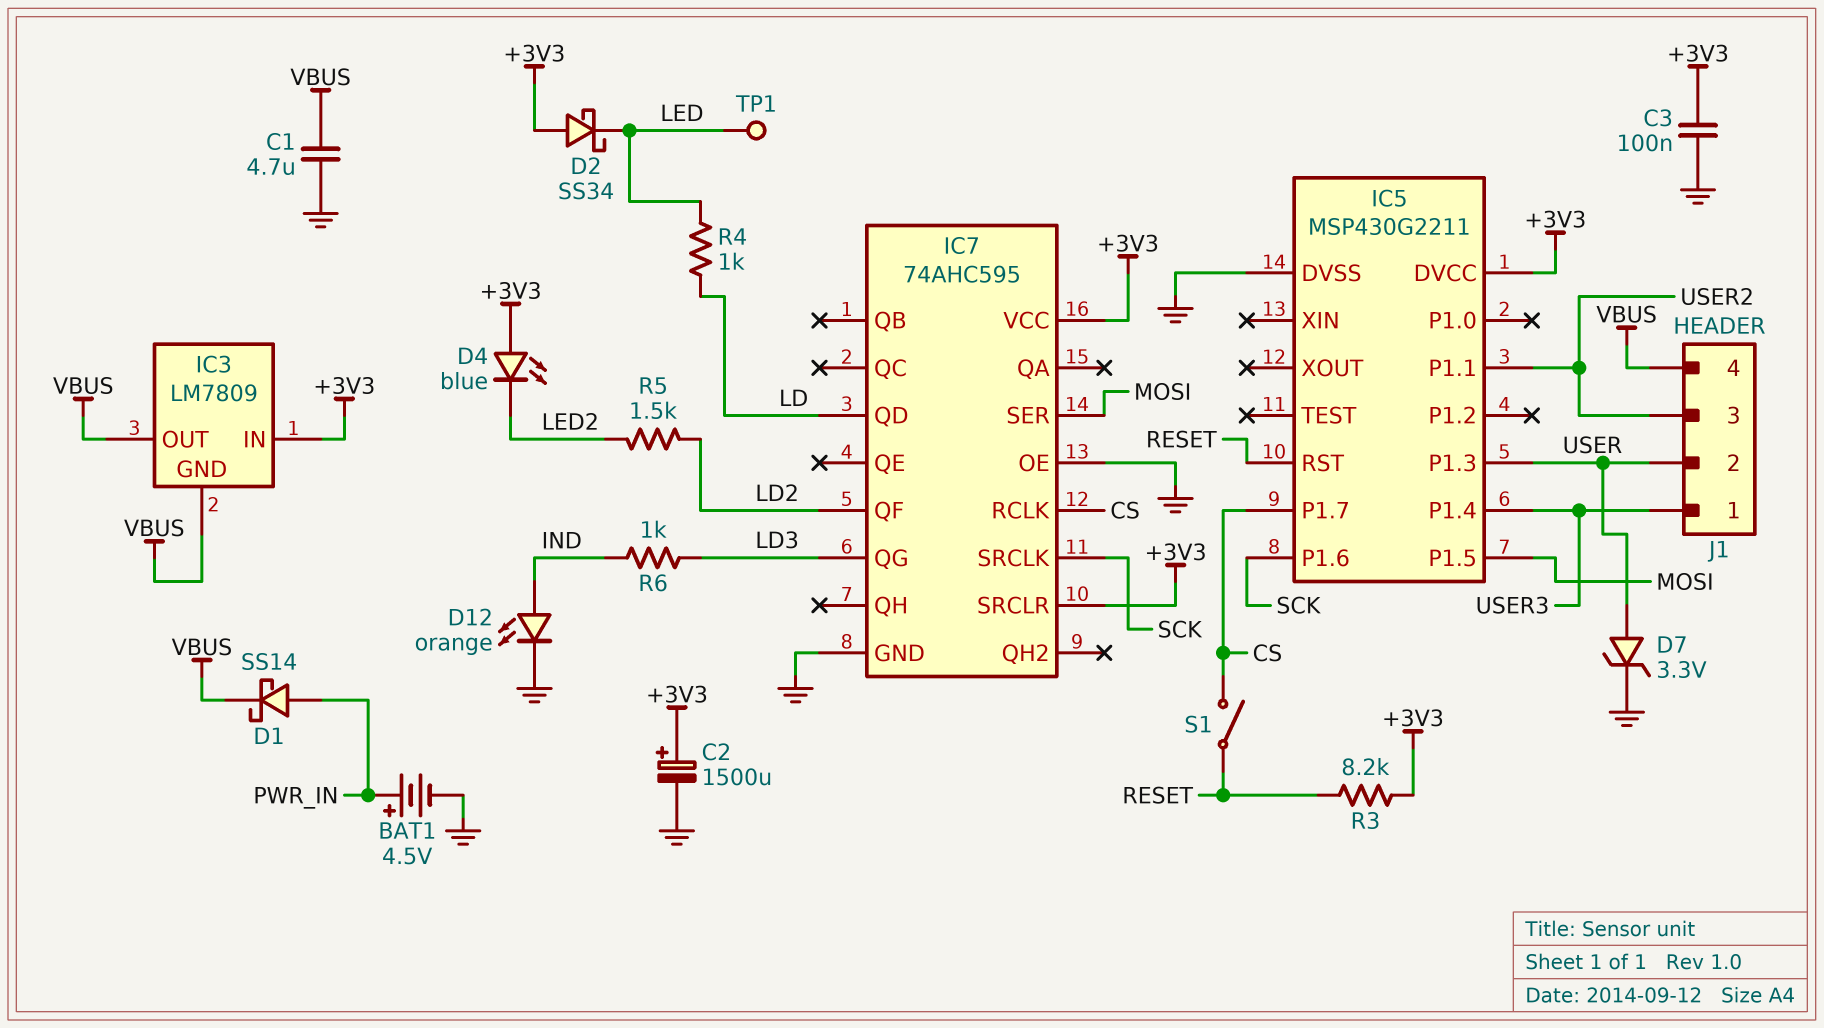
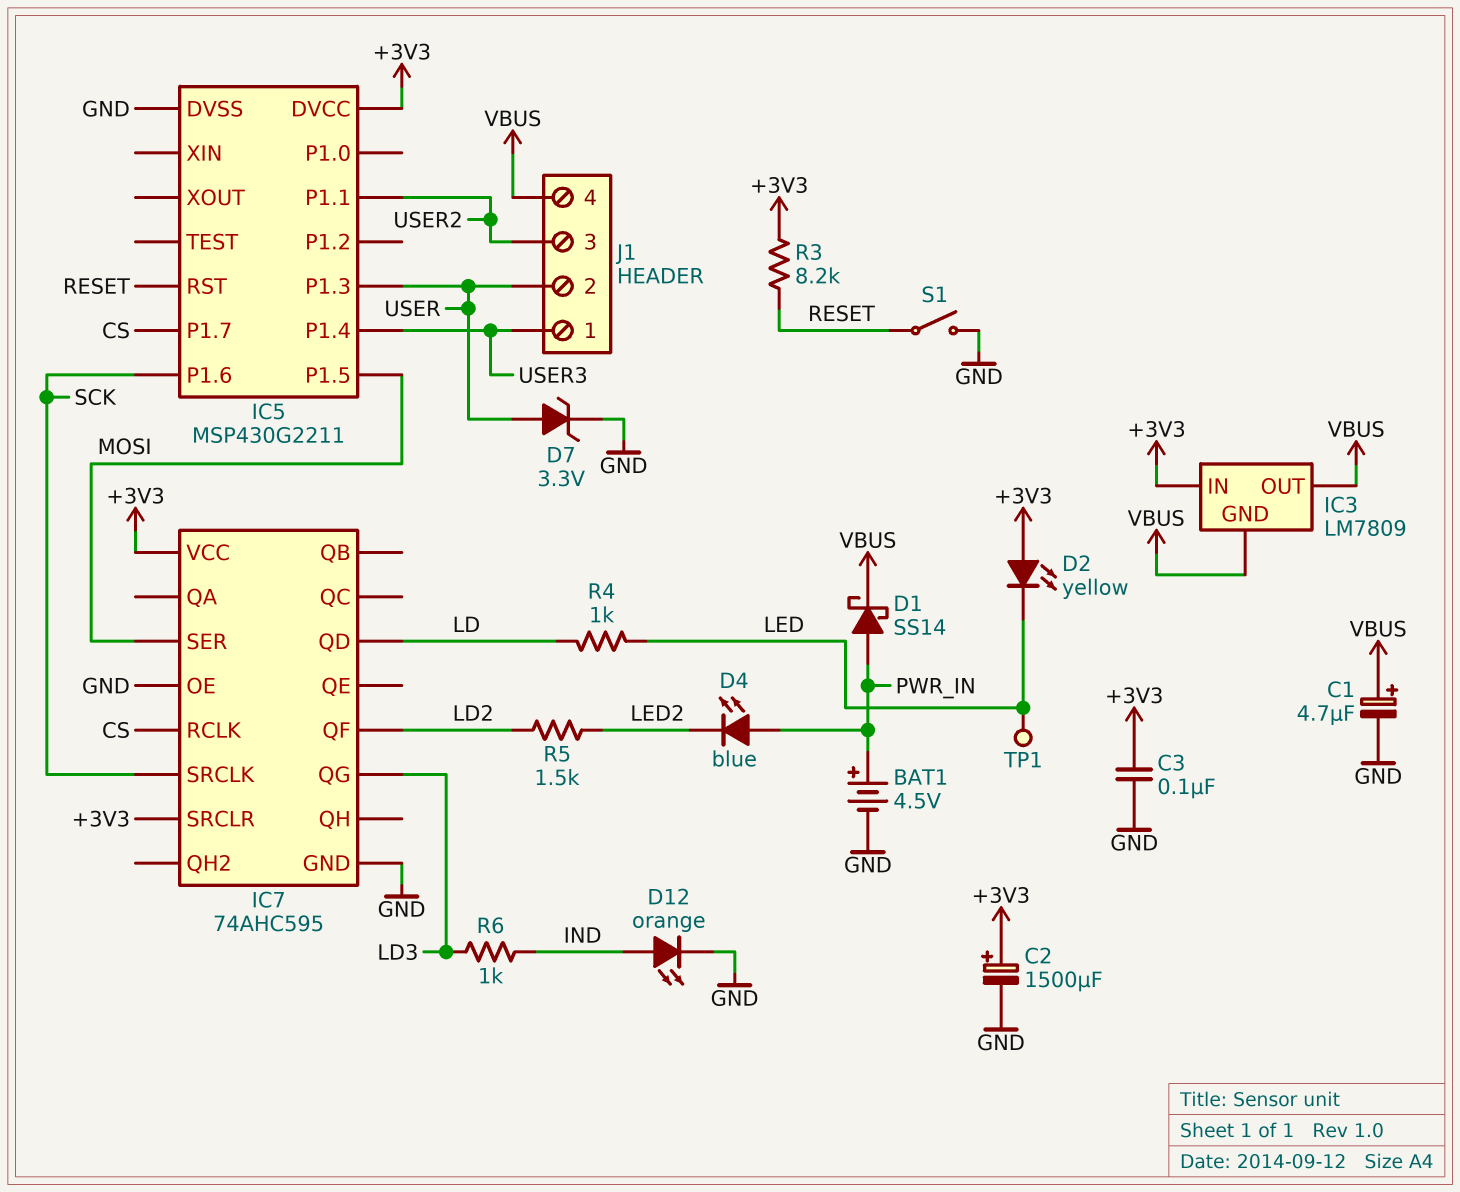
C1: 4.7uF (GND, VBUS) -> 4.7uF (plus VBUS, minus GND)
D2: schottky SS34 (A +3V3, K LED) -> LED yellow (A +3V3, K LED)
D4: LED blue (A +3V3, K LED2) -> LED blue (A PWR_IN, K LED2)
S1: switch (CS, RESET) -> switch (GND, RESET)

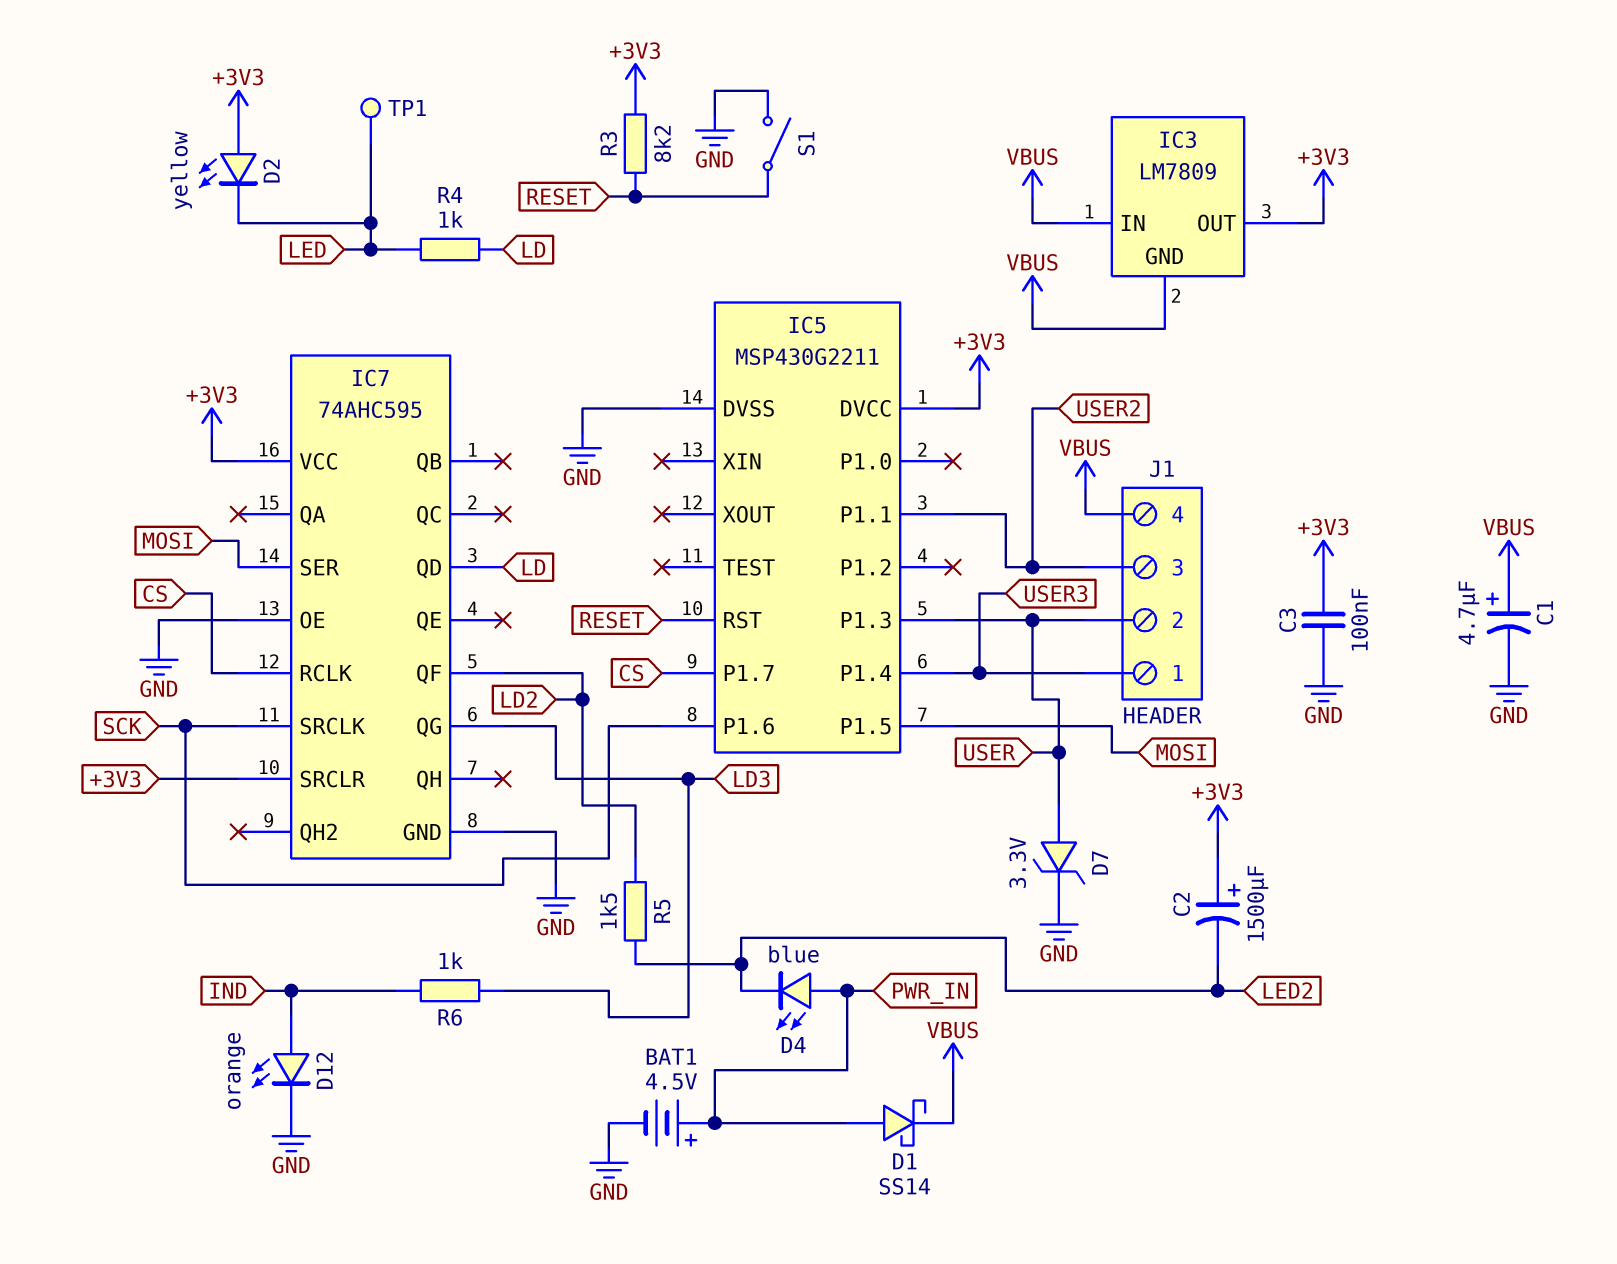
C2: 1500uF (plus +3V3, minus GND) -> 1500uF (plus +3V3, minus LED2)
IC3 pin IN: +3V3 -> VBUS
IC3 pin OUT: VBUS -> +3V3

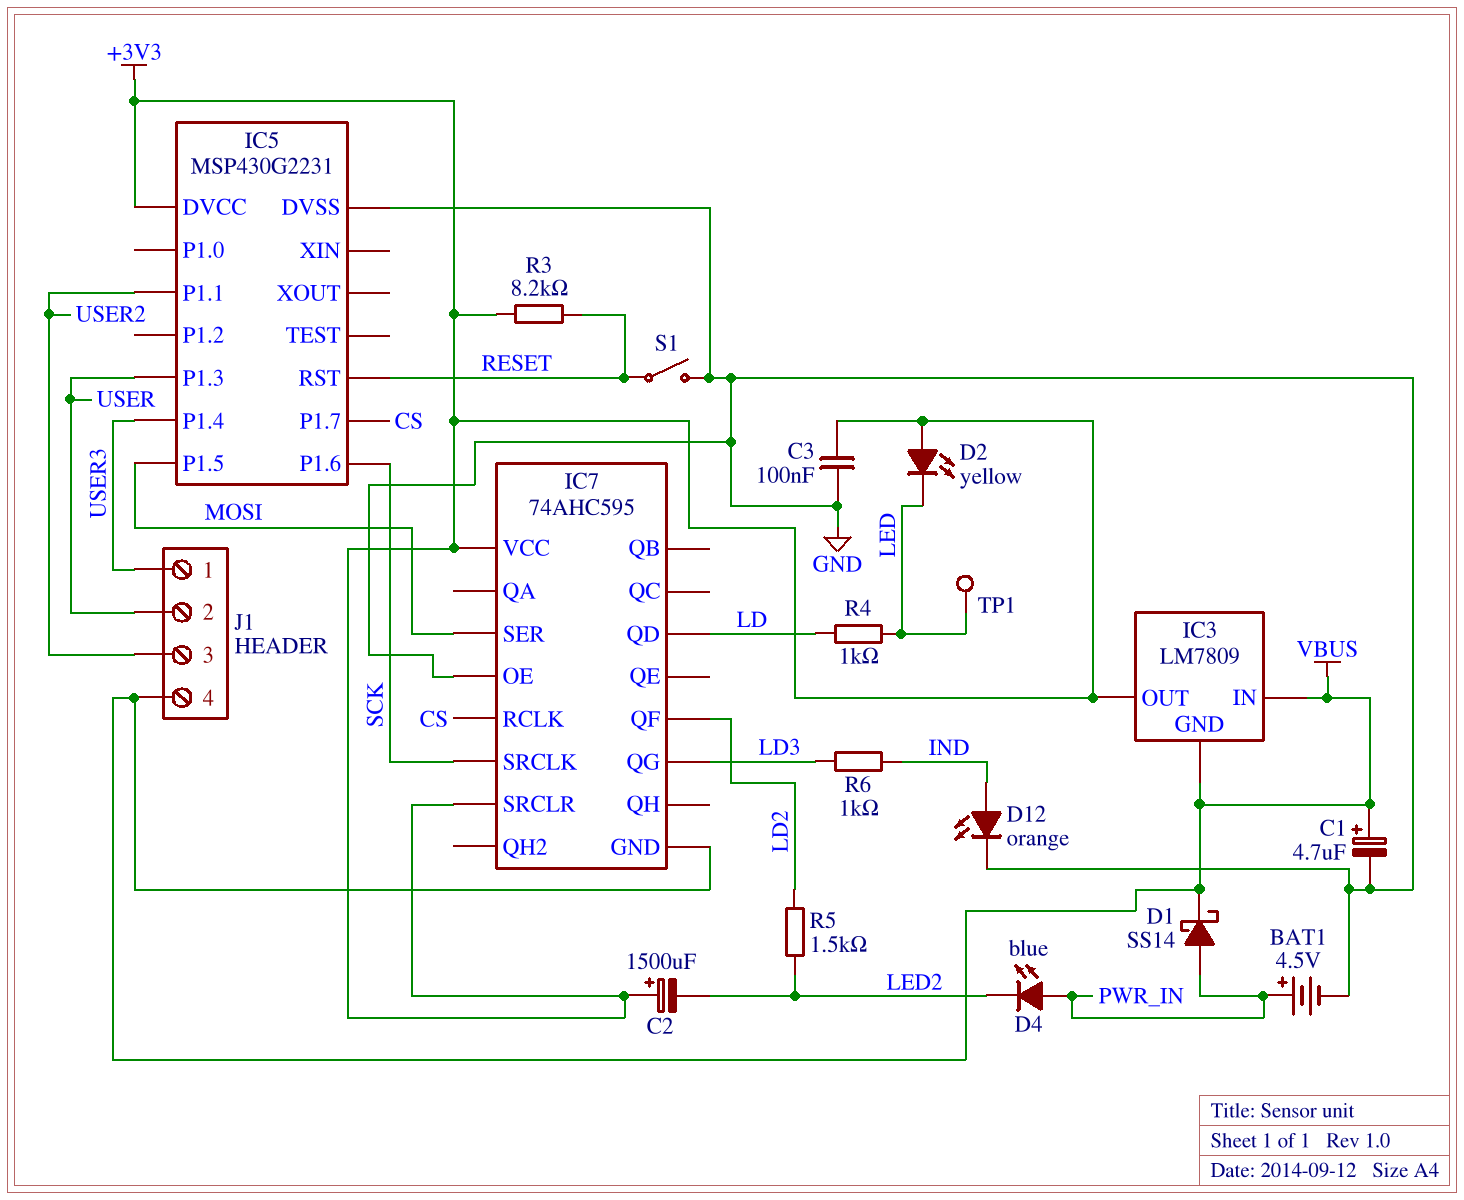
D7: zener 3.3V (A USER, K GND) -> none
IC5: MSP430G2211 -> MSP430G2231
IC7 pin GND: GND -> VBUS

